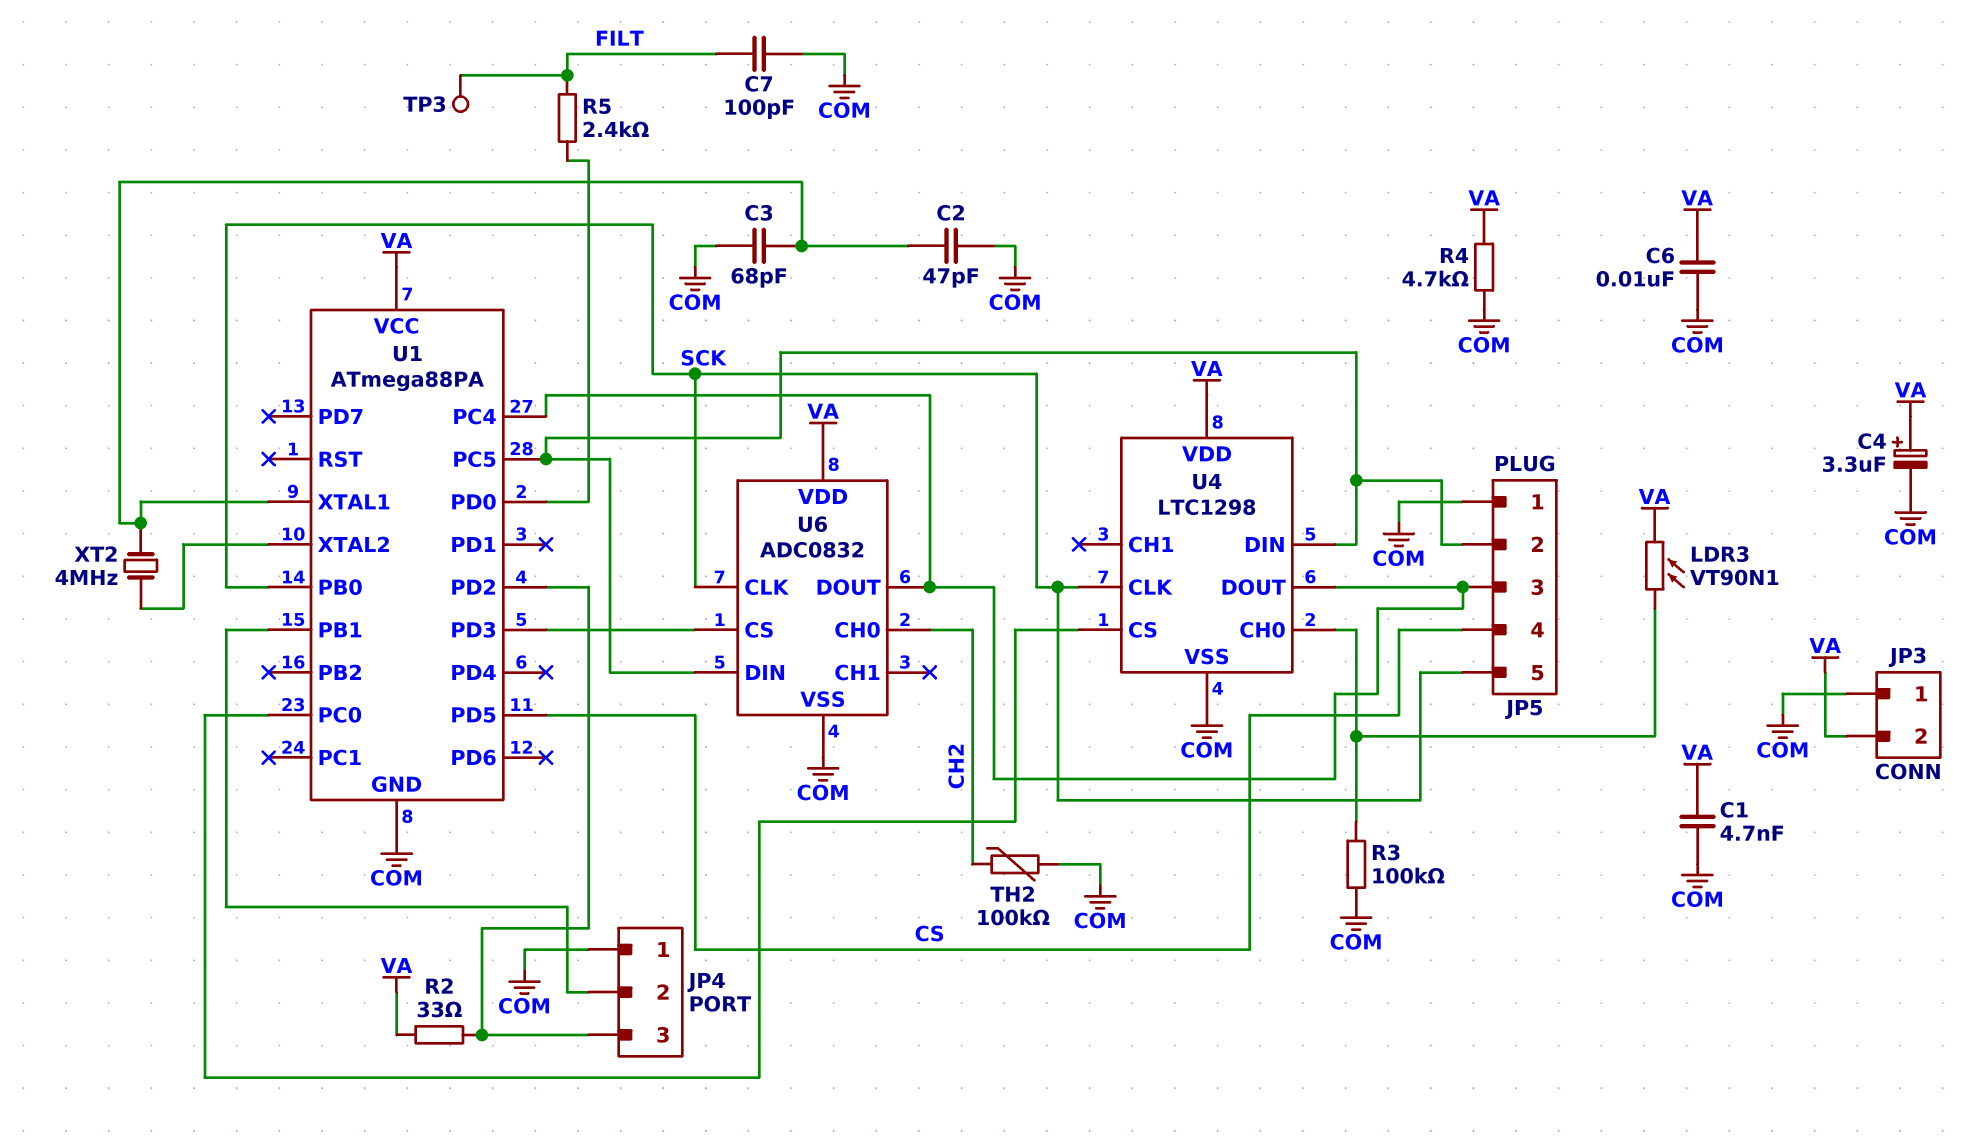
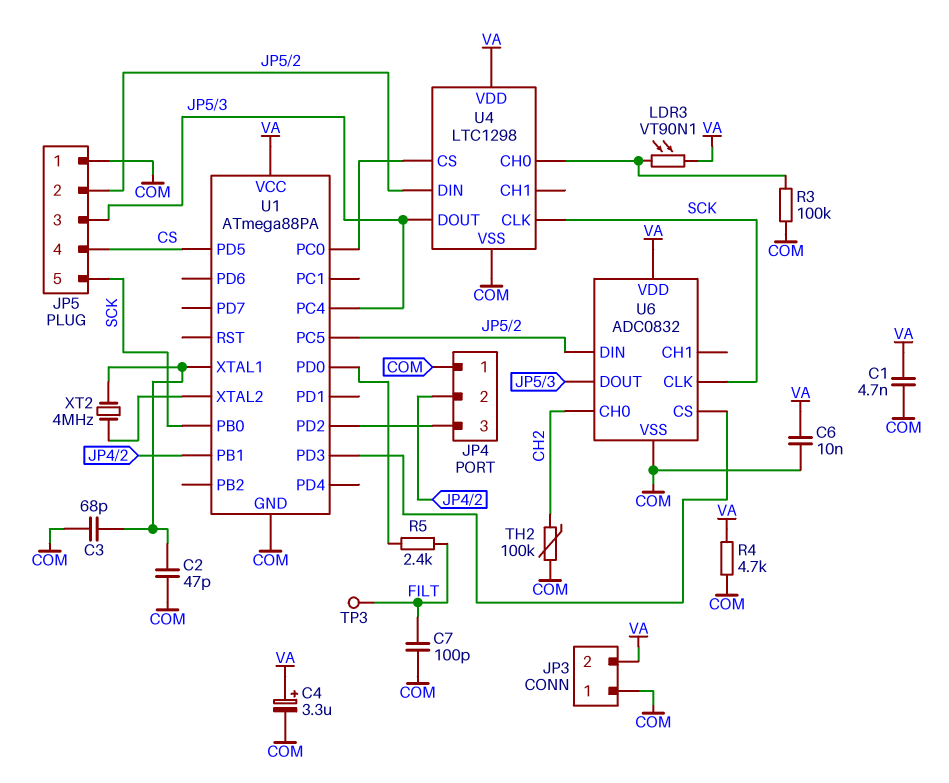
R2: 33 (JP4/3, VA) -> none

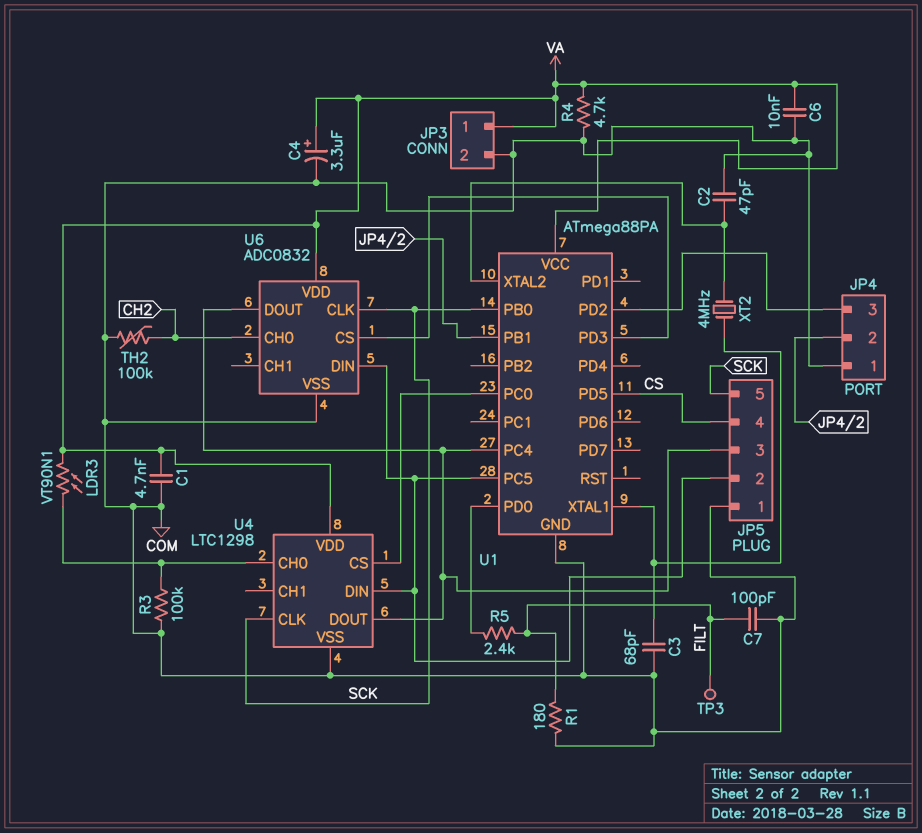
C2: 47pF (COM, U1/XTAL1) -> 47pF (COM, U1/XTAL2)
JP3 pin 1: COM -> VA
JP3 pin 2: VA -> COM
R1: none -> 180 (COM, FILT)

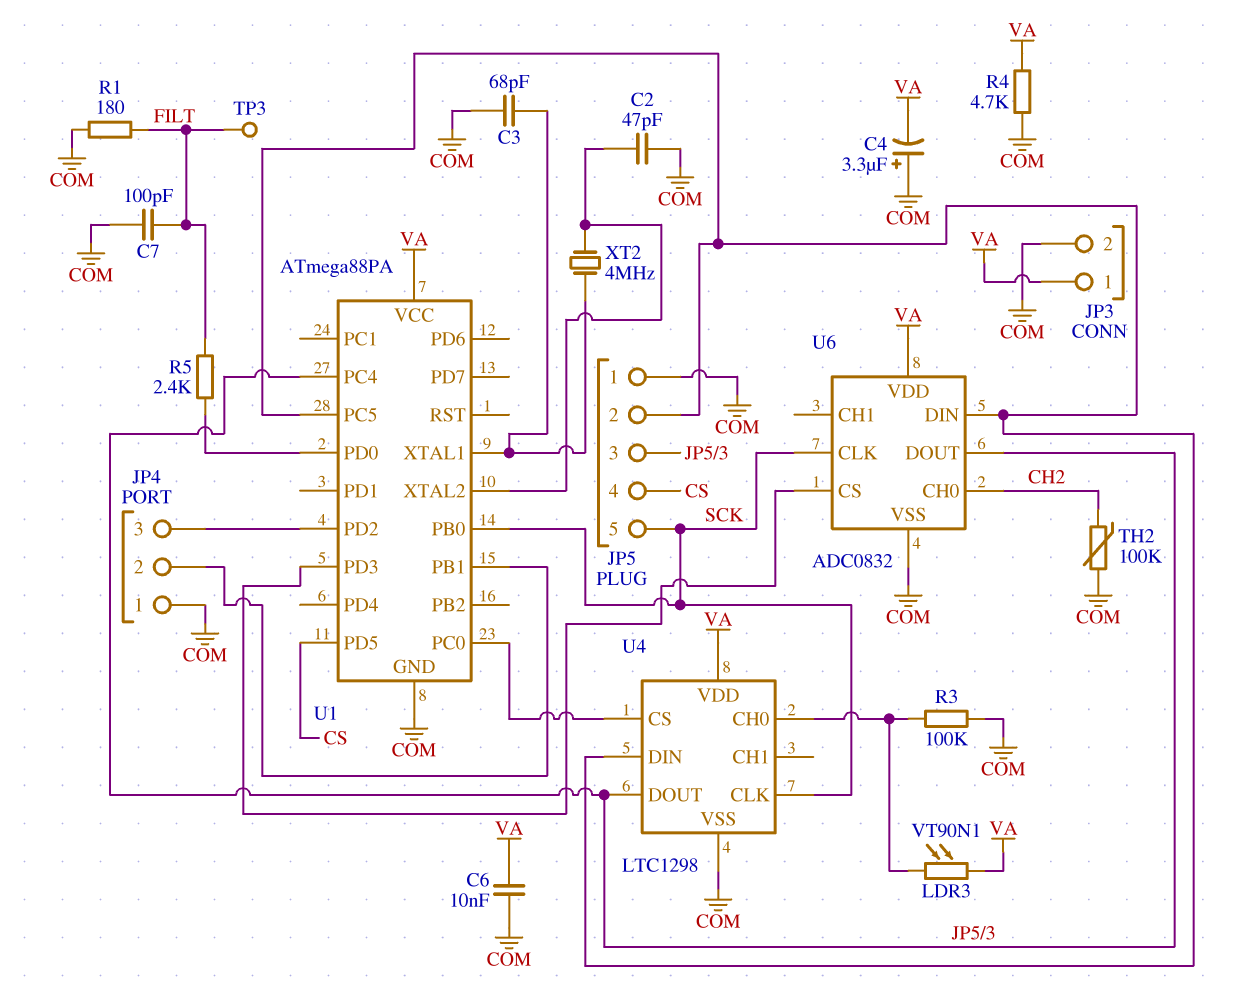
C1: 4.7nF (COM, VA) -> none
C4: 3.3uF (plus VA, minus COM) -> 3.3uF (plus COM, minus VA)

